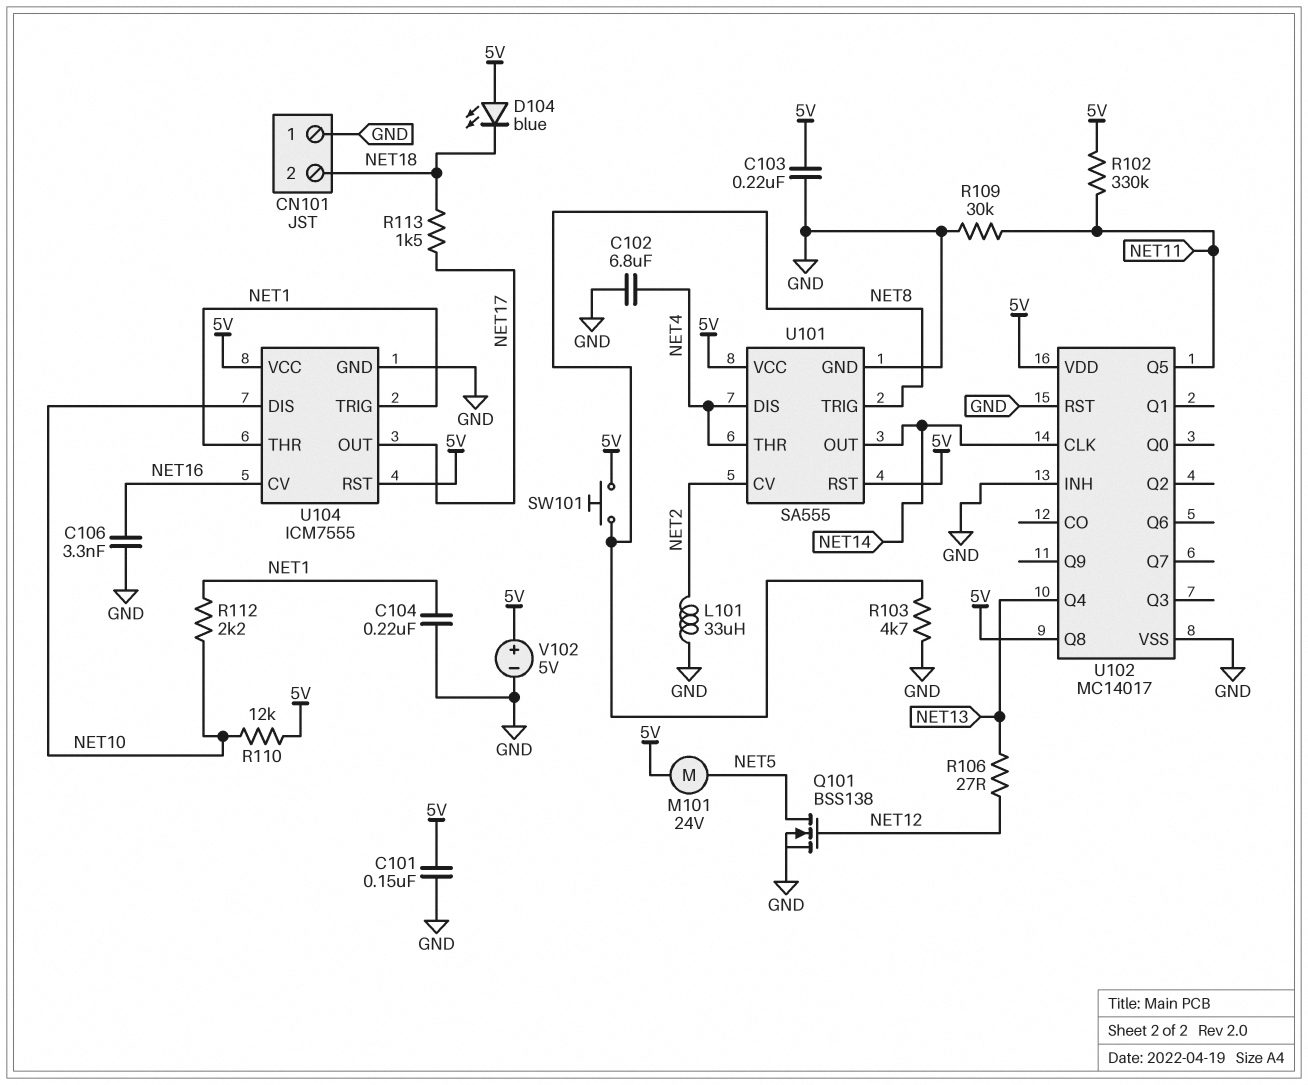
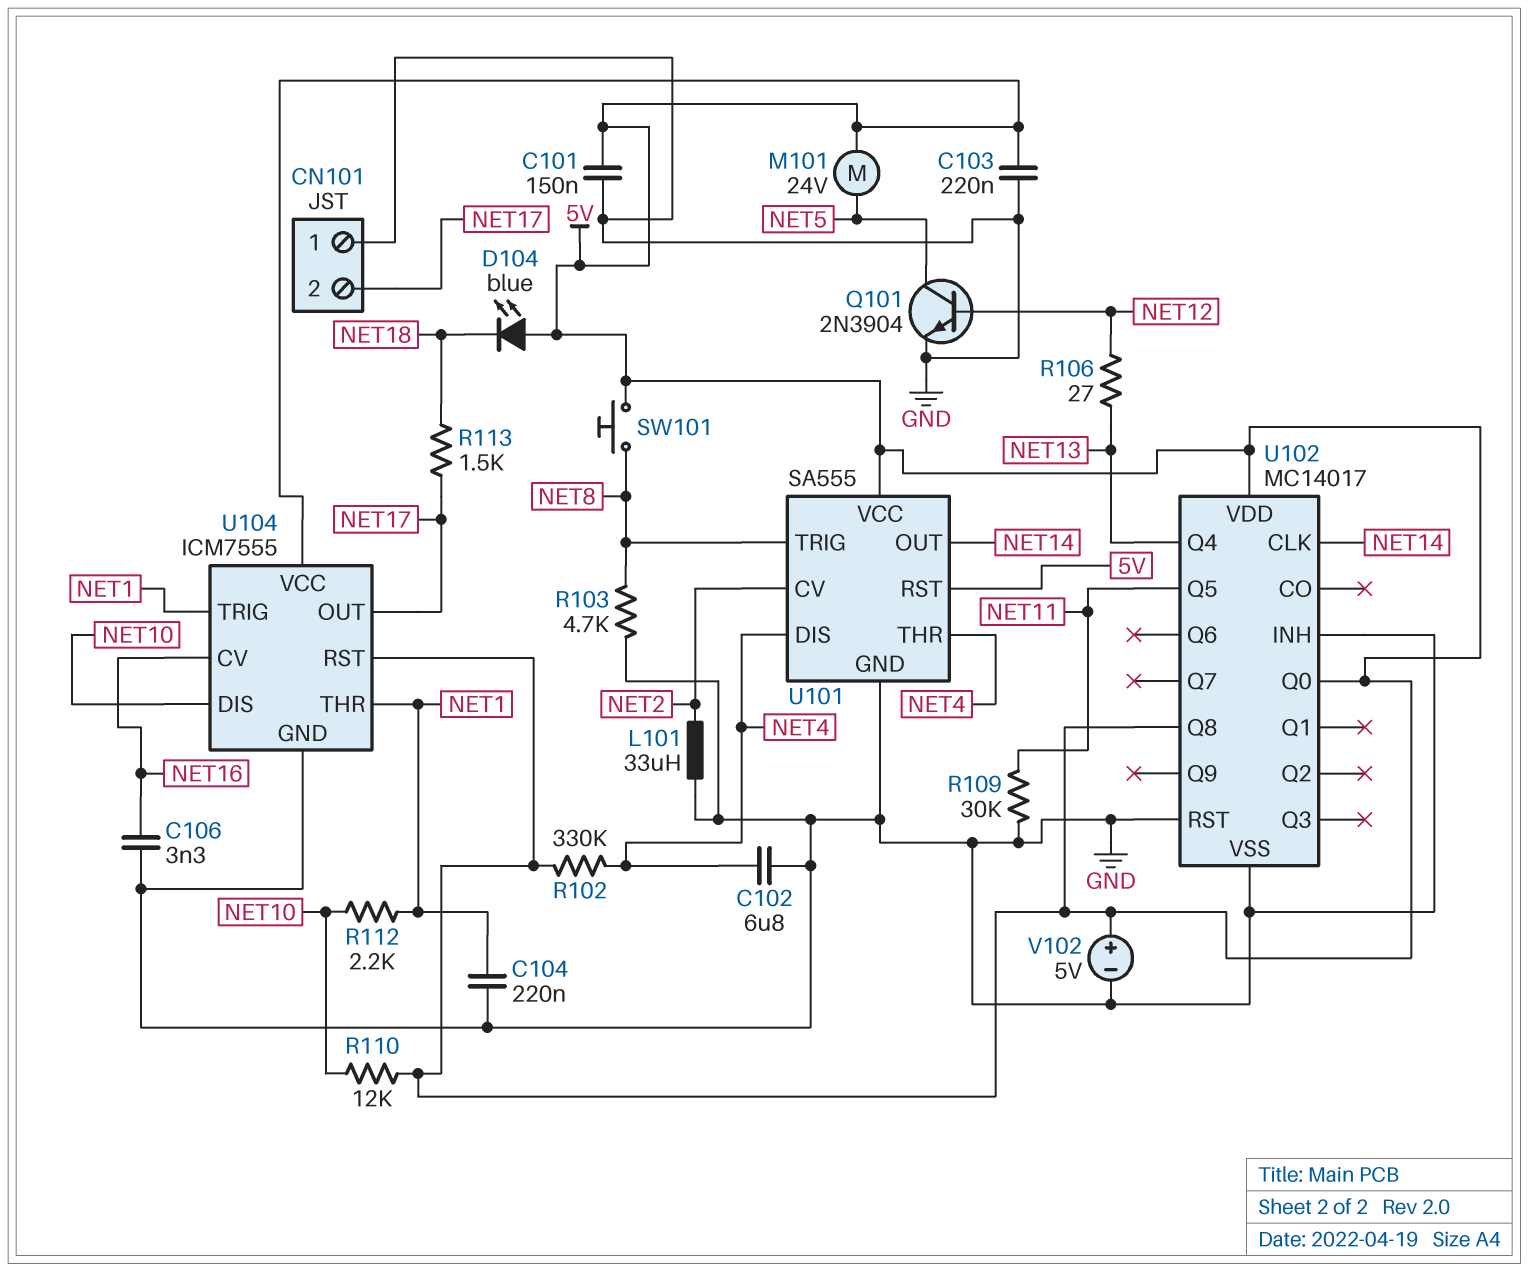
CN101 pin 2: NET18 -> NET17
Q101: NMOS BSS138 (G NET12, D NET5, S GND) -> NPN 2N3904 (B NET12, C NET5, E GND)
R102: 330k (5V, NET11) -> 330k (5V, NET4)
U102 pin Q0: none -> 5V

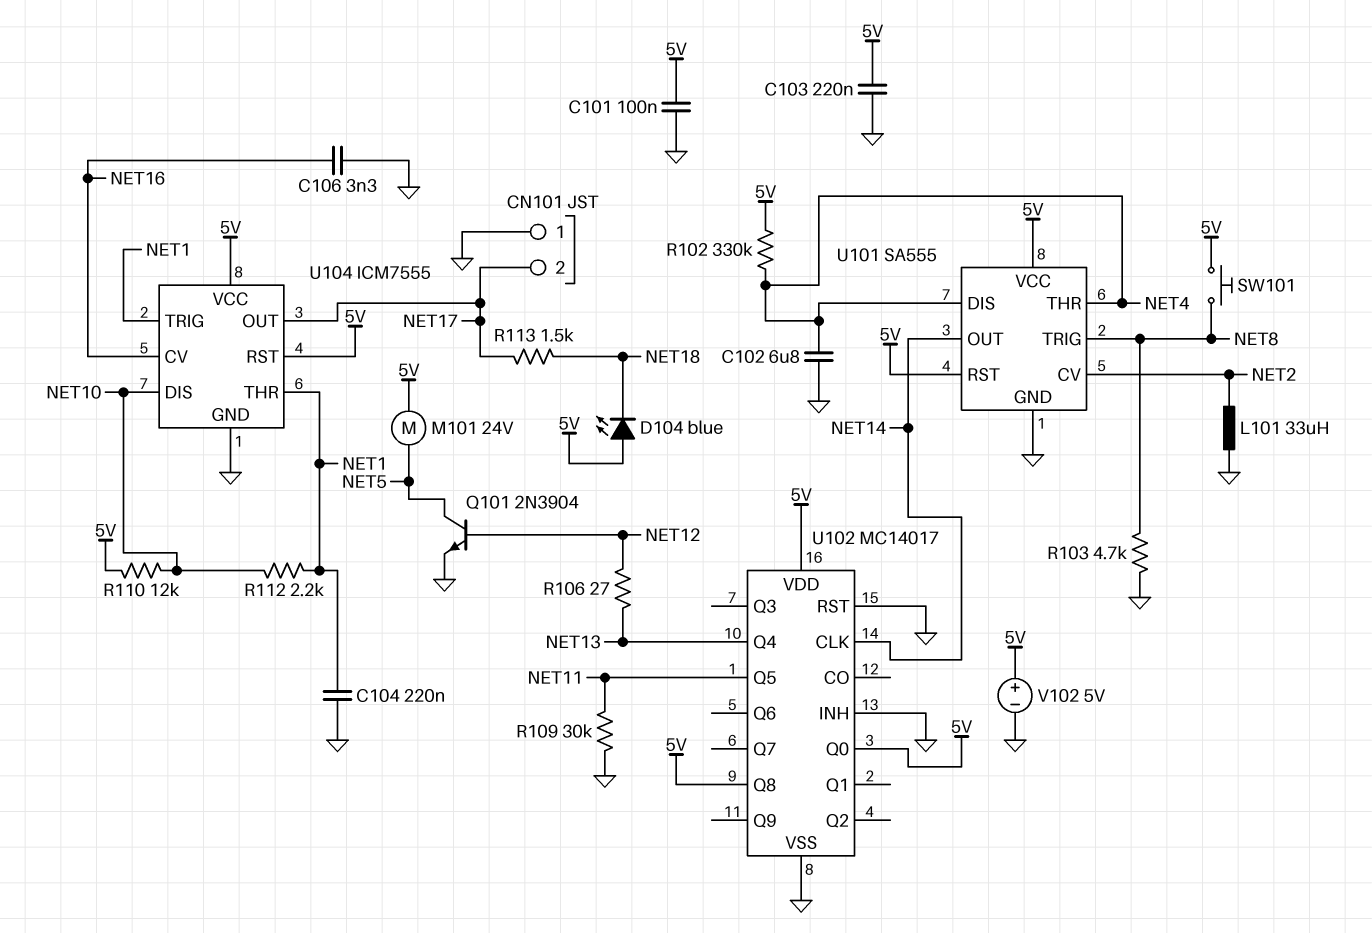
C101: 150nF (5V, GND) -> 100nF (5V, GND)

